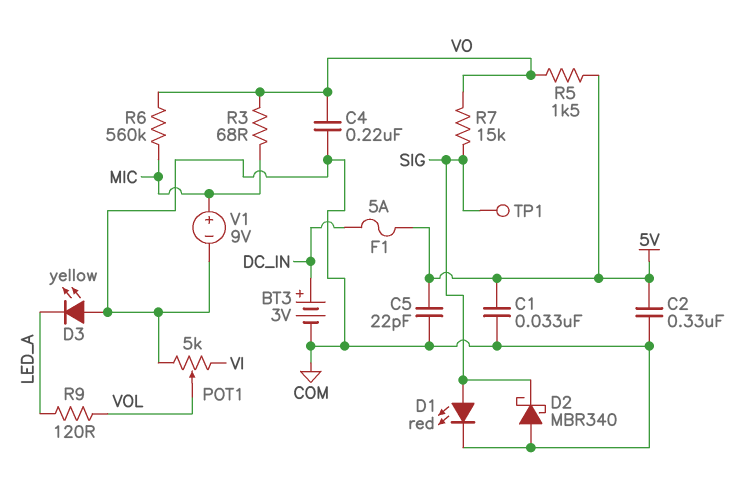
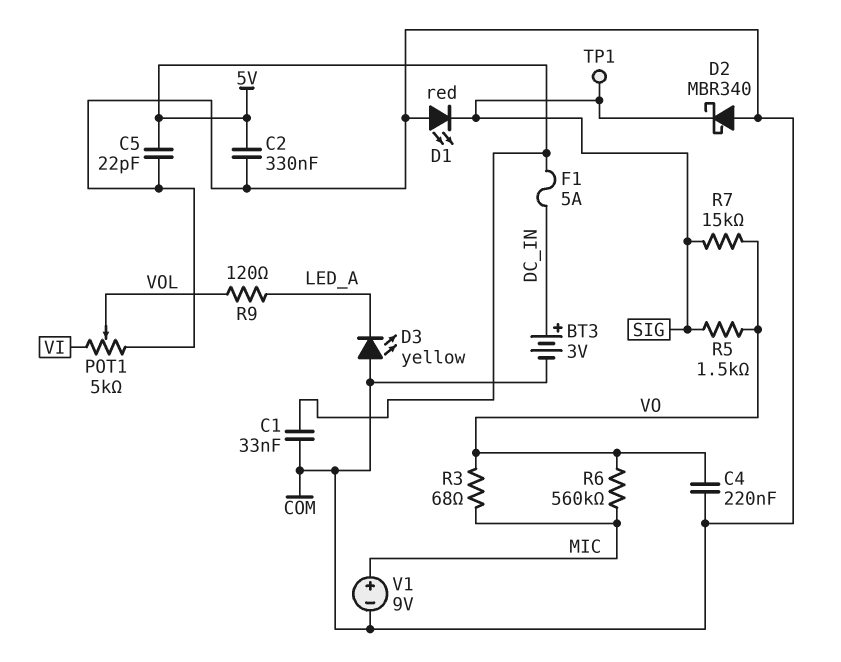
D1: LED red (A SIG, K COM) -> LED red (A COM, K SIG)
R5: 1.5k (5V, VO) -> 1.5k (SIG, VO)

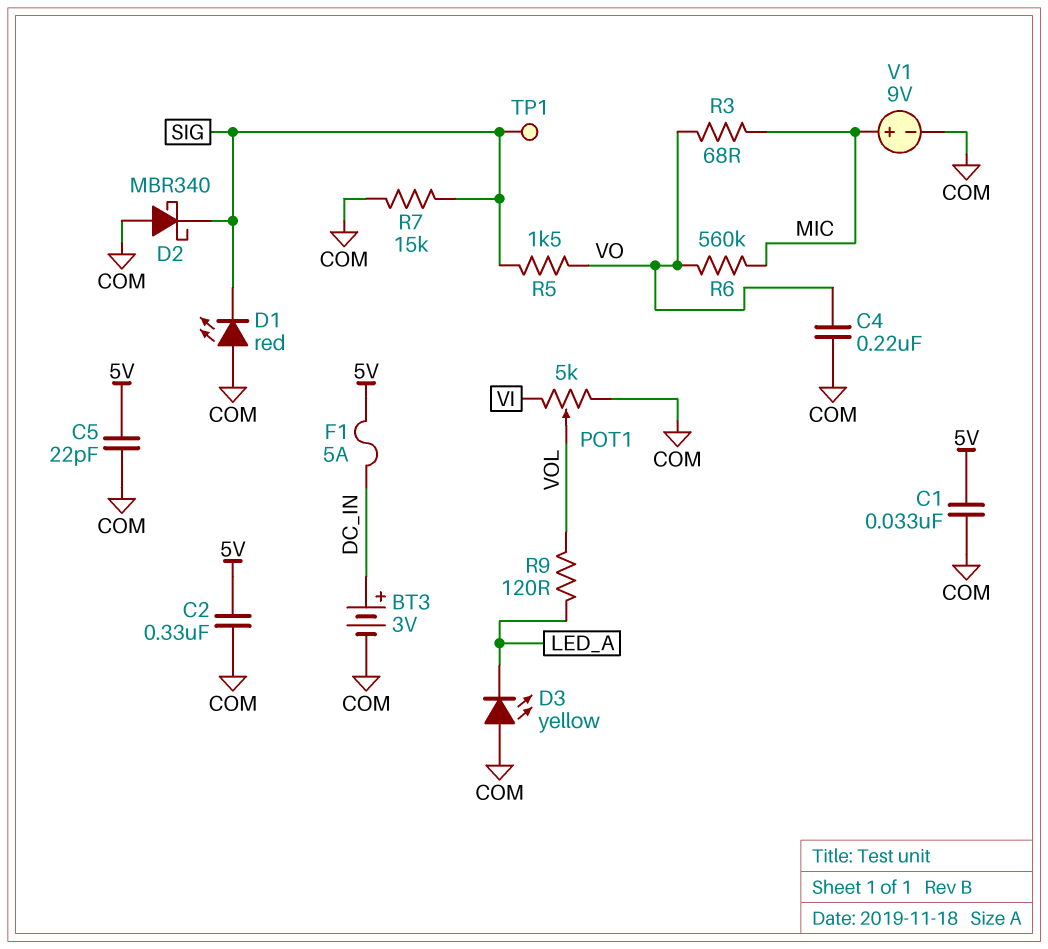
R7: 15k (SIG, VO) -> 15k (COM, SIG)

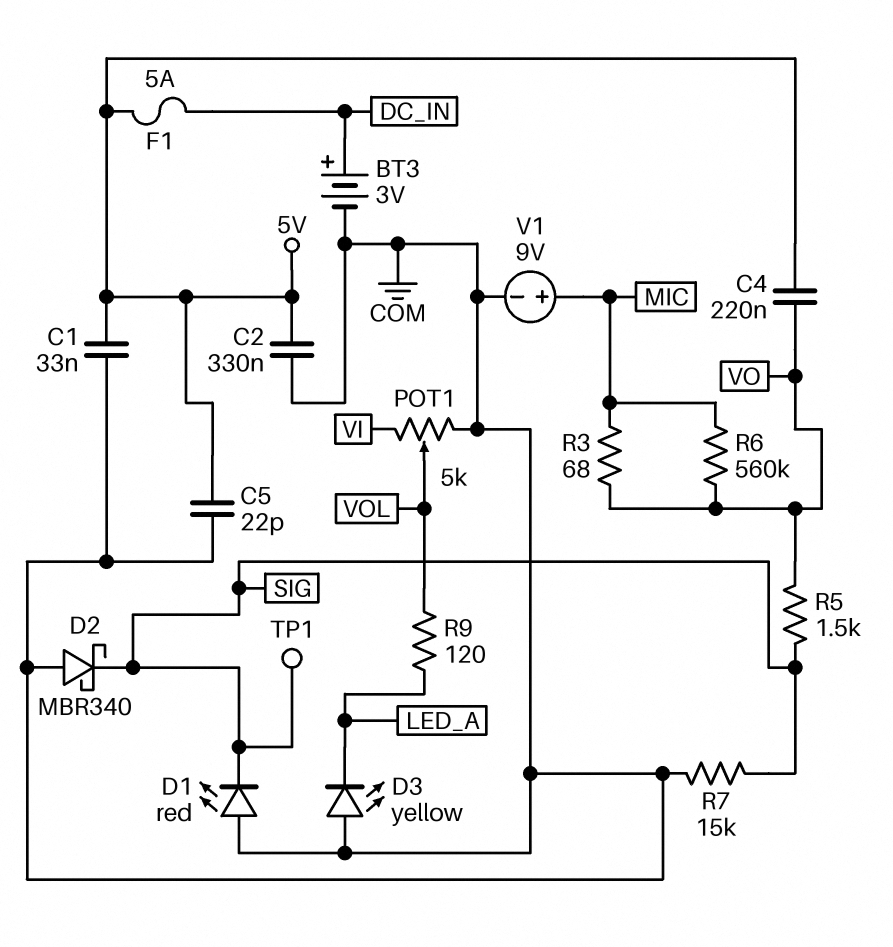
C4: 220nF (COM, VO) -> 220nF (5V, VO)

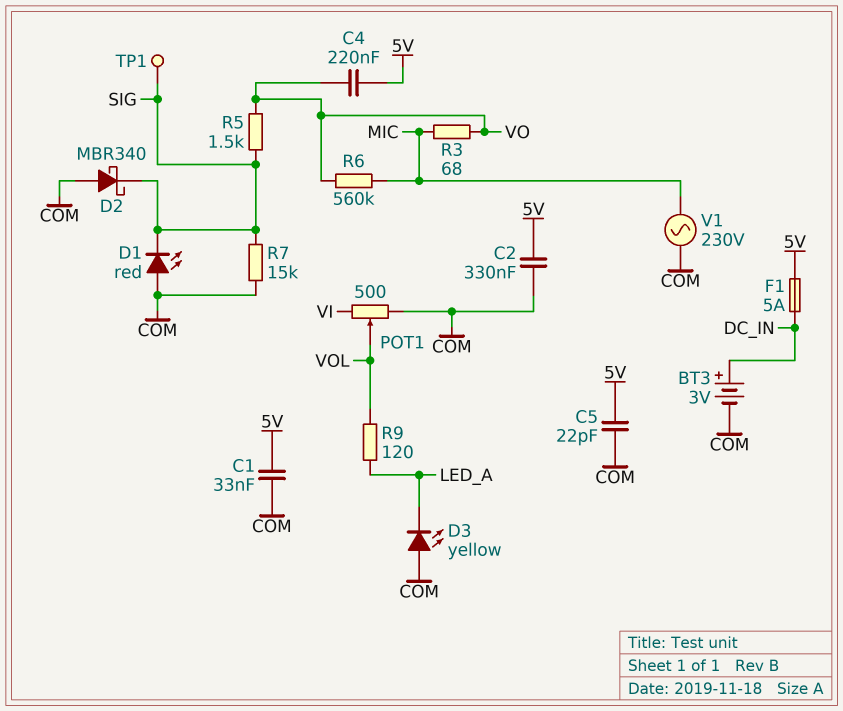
POT1: 5k (COM, VI, wiper VOL) -> 500 (COM, VI, wiper VOL)
V1: 9V (plus MIC, minus COM) -> AC 230V (COM, MIC)

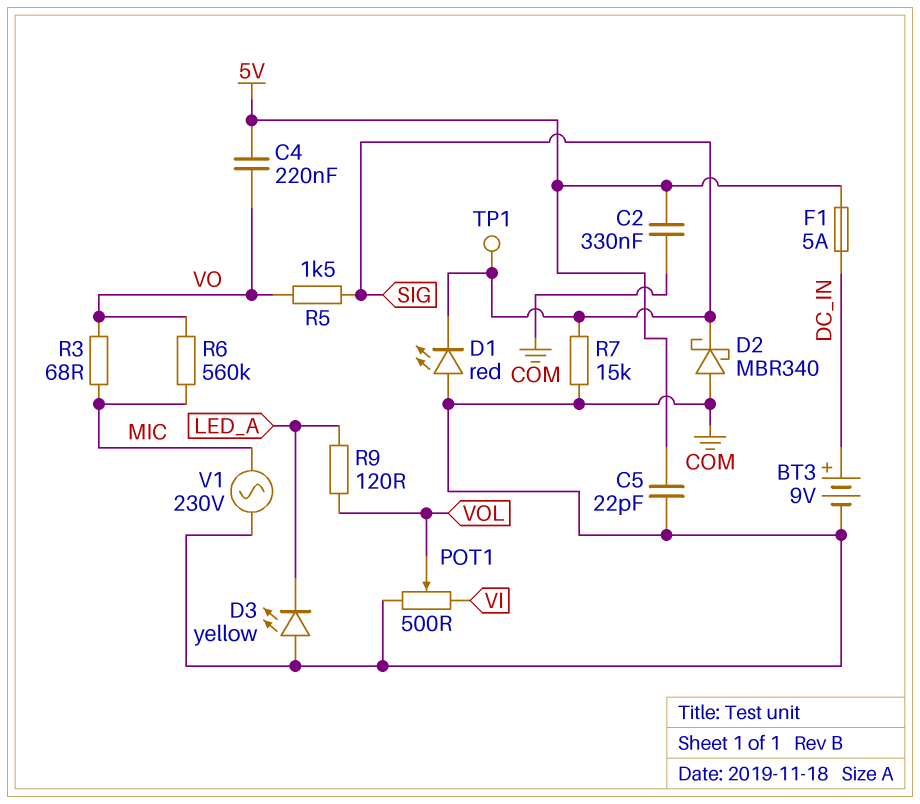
BT3: 3V (plus DC_IN, minus COM) -> 9V (plus DC_IN, minus COM)
C1: 33nF (5V, COM) -> none

